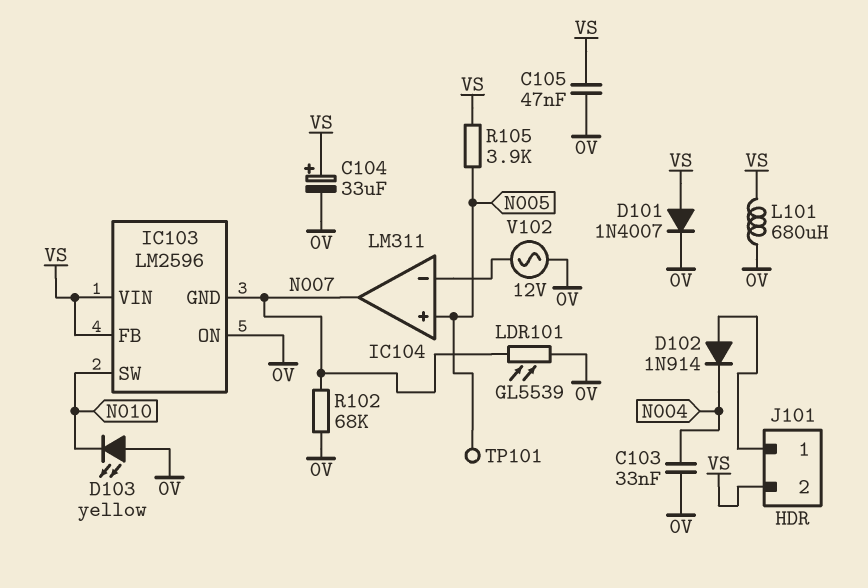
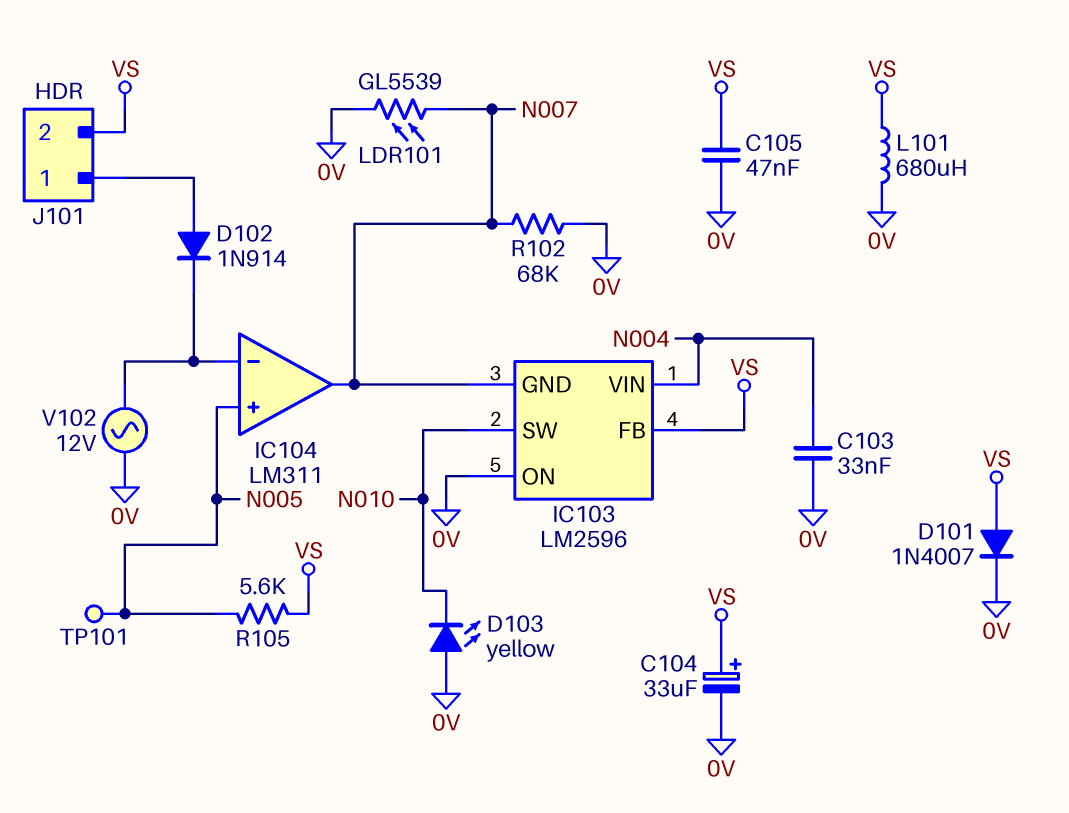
D102: diode 1N914 (A J101/1, K N004) -> diode 1N914 (A J101/1, K IC104/in-)
IC103 pin VIN: VS -> N004
R105: 3.9k (N005, VS) -> 5.6k (N005, VS)

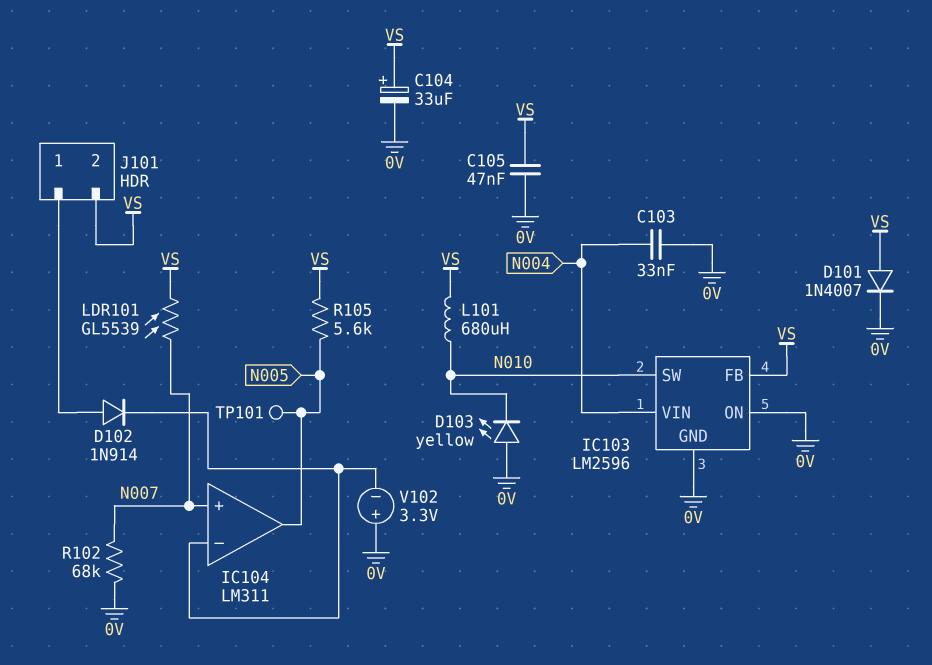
IC103 pin GND: N007 -> 0V
IC104 pin in+: N005 -> N007
IC104 pin out: N007 -> N005
L101: 680uH (0V, VS) -> 680uH (N010, VS)
LDR101: GL5539 (0V, N007) -> GL5539 (N007, VS)
V102: AC 12V (0V, IC104/in-) -> 3.3V (plus 0V, minus IC104/in-)

